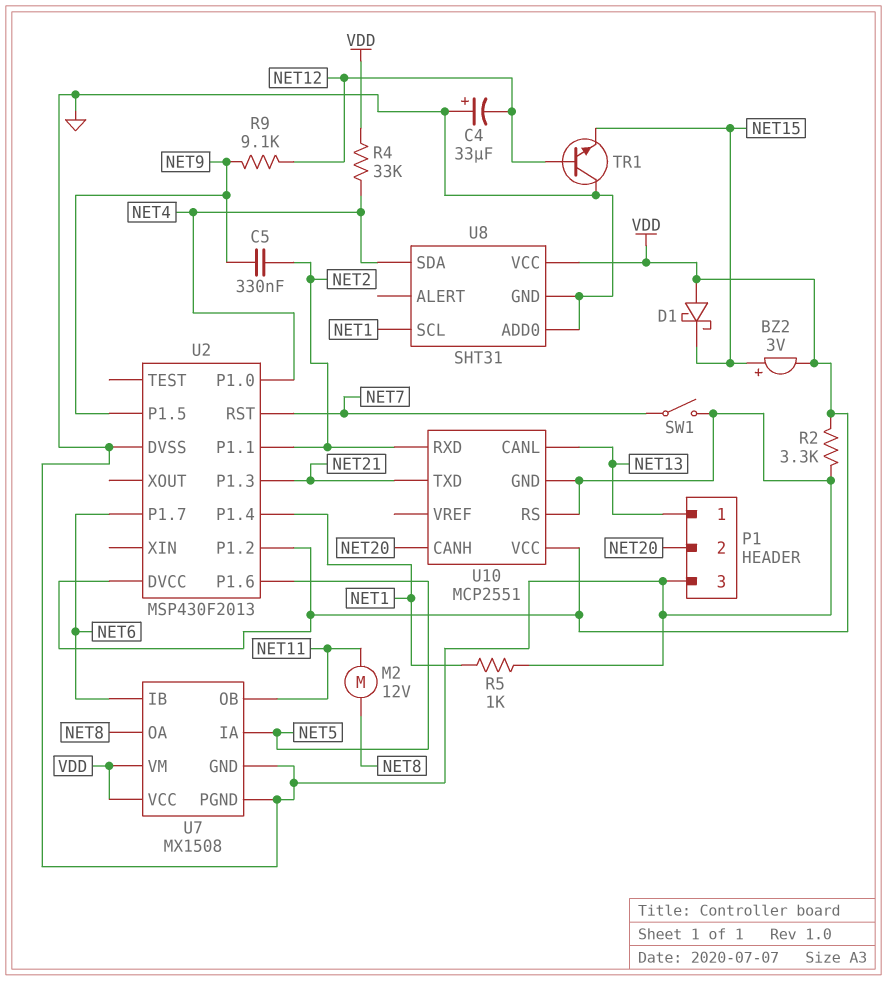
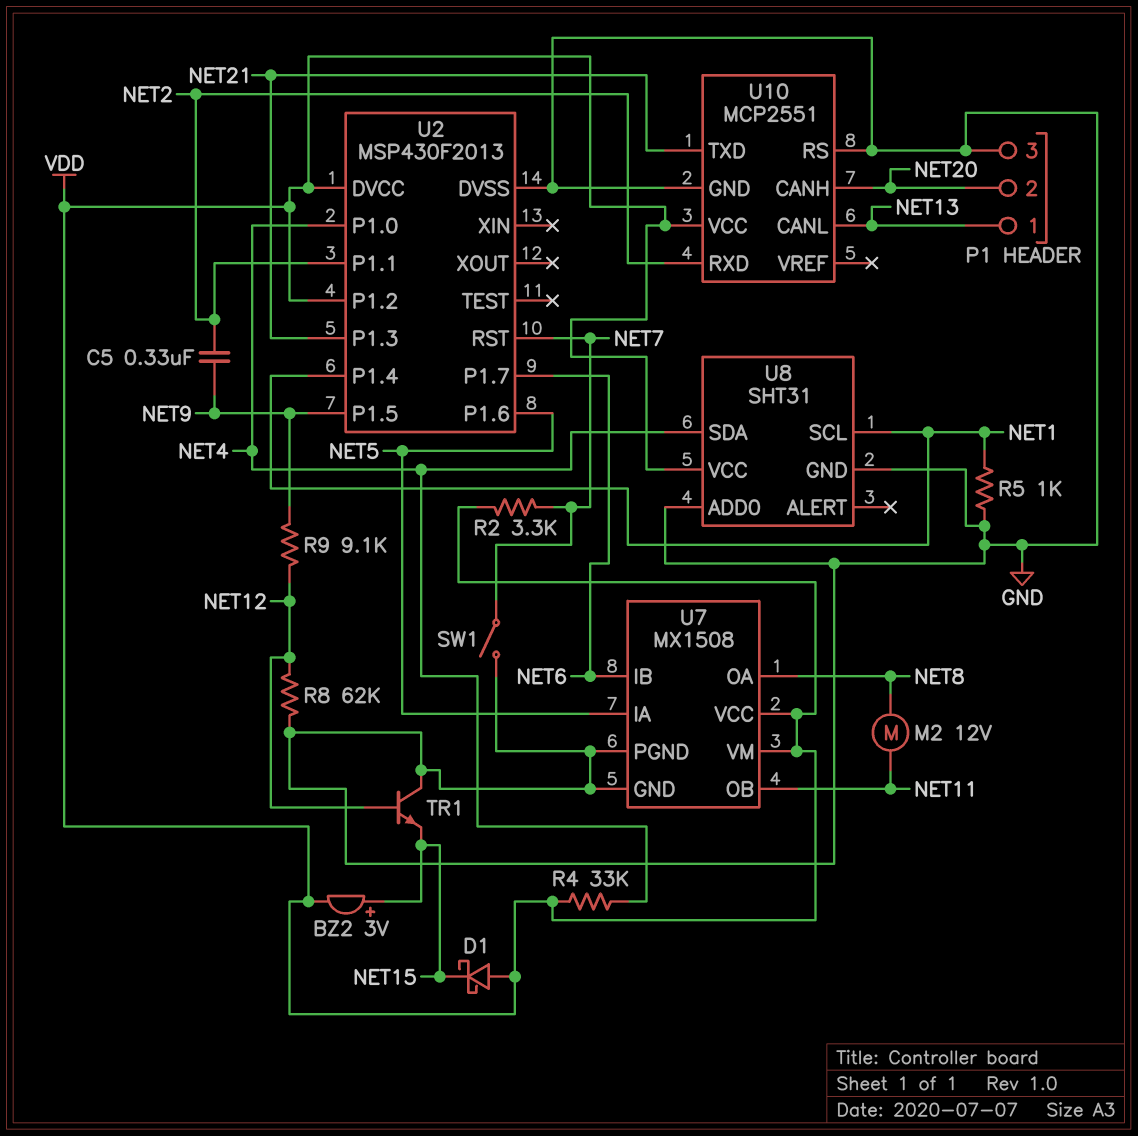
C4: 33uF (plus GND, minus NET12) -> none
R2: 3.3k (GND, VDD) -> 3.3k (NET7, VDD)
R8: none -> 62k (GND, NET12)

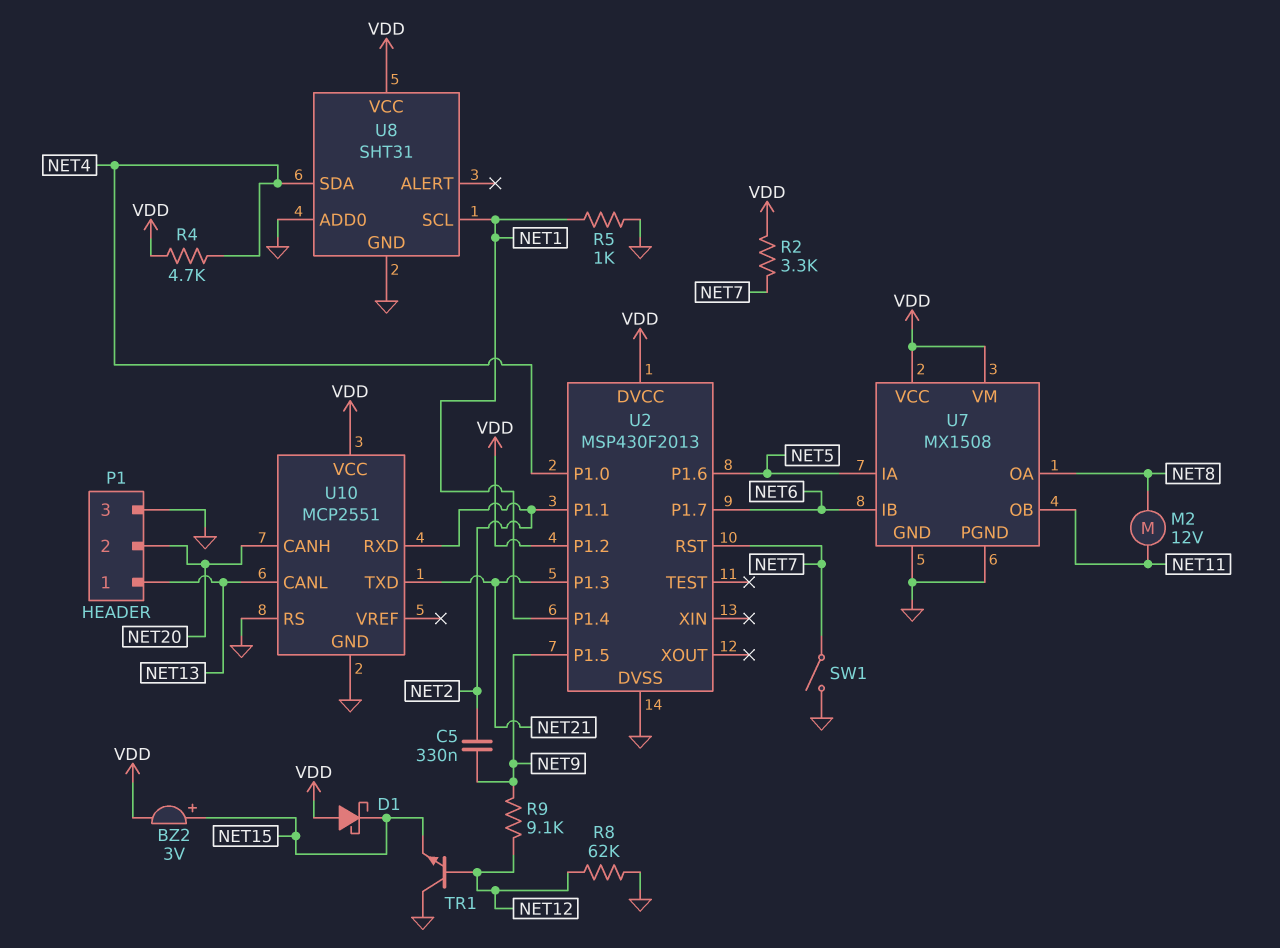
R4: 33k (NET4, VDD) -> 4.7k (NET4, VDD)

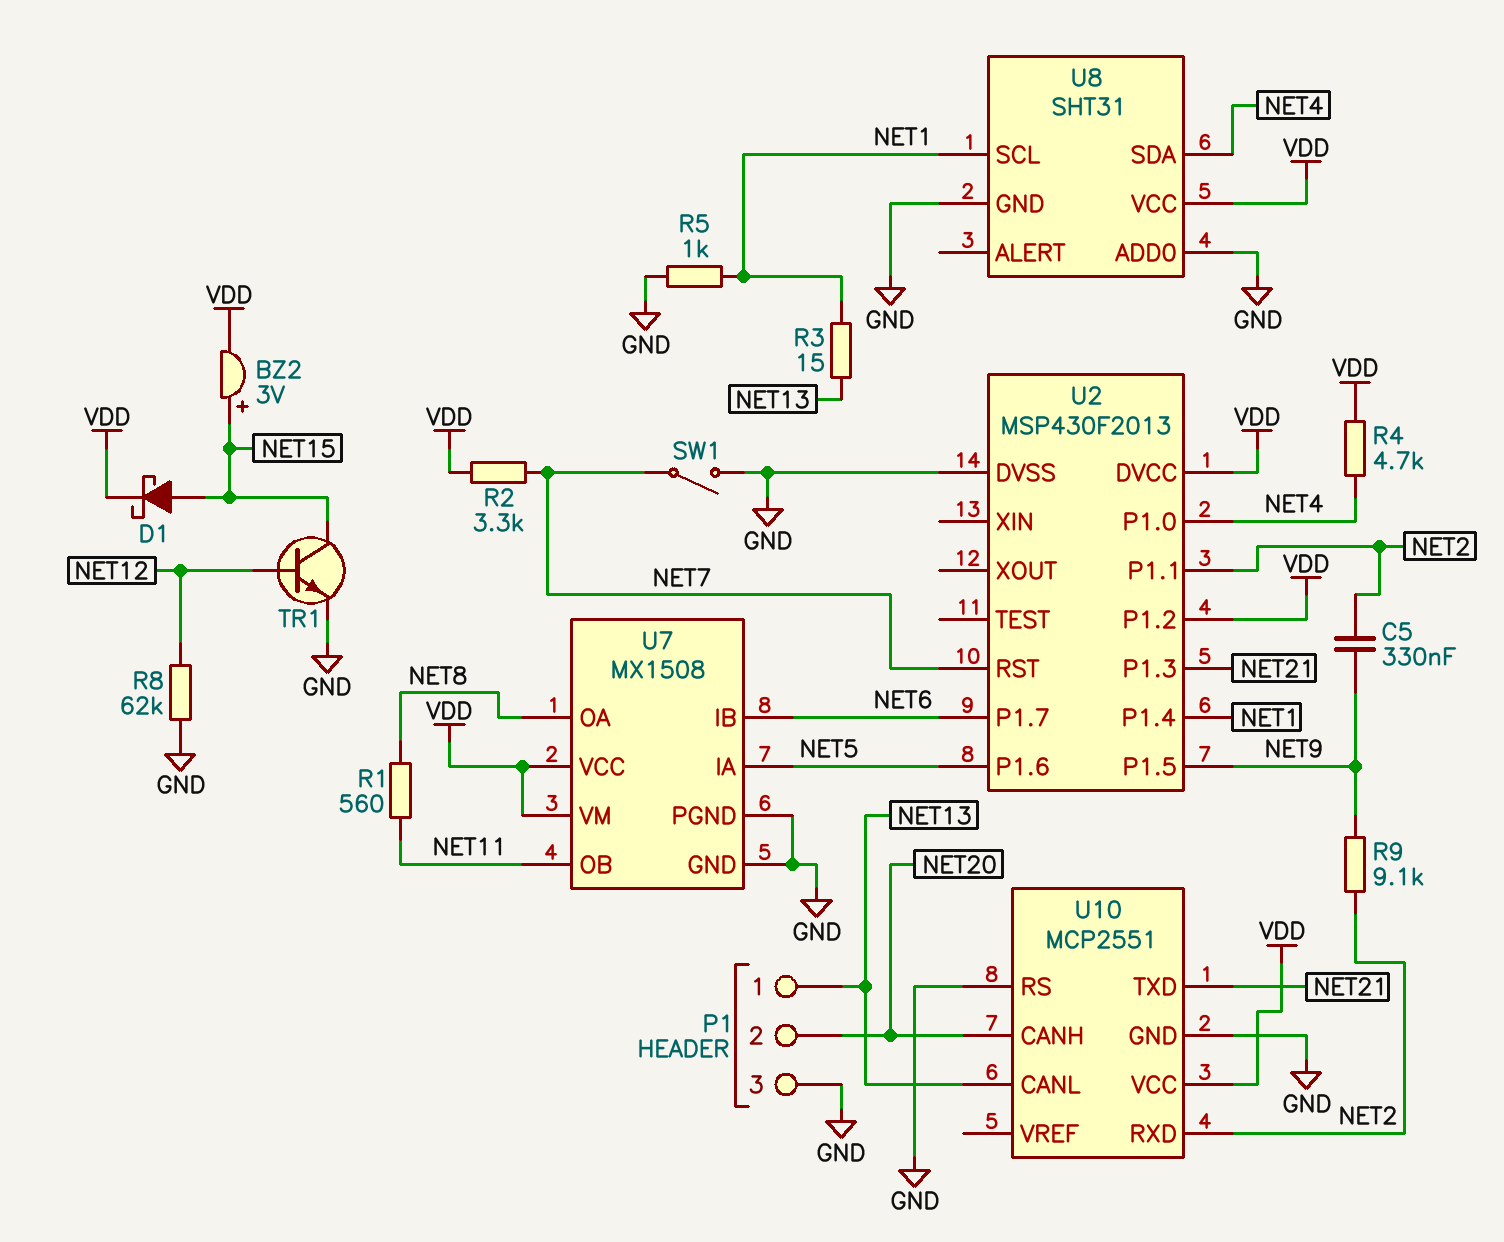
D1: schottky (A VDD, K NET15) -> schottky (A NET15, K VDD)
M2: motor 12V (NET8, NET11) -> none
R1: none -> 560 (NET8, NET11)
R3: none -> 15 (NET1, NET13)
R9: 9.1k (NET9, NET12) -> 9.1k (NET2, NET9)
TR1: NPN (B NET12, C GND, E NET15) -> NPN (B NET12, C NET15, E GND)

